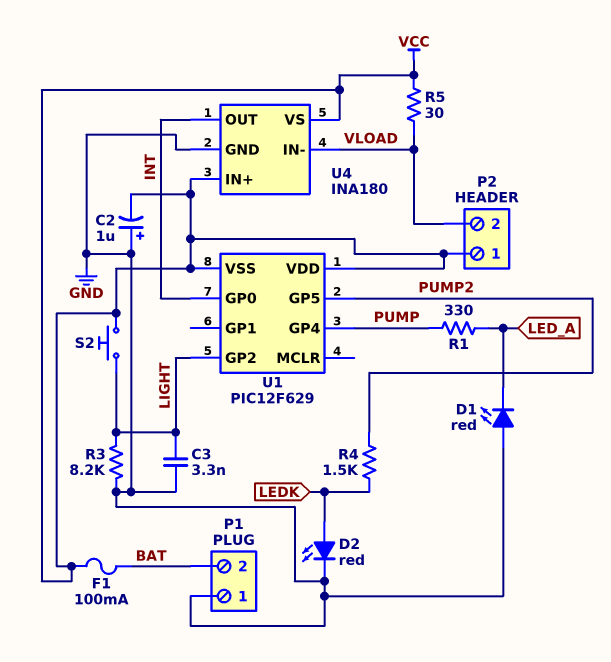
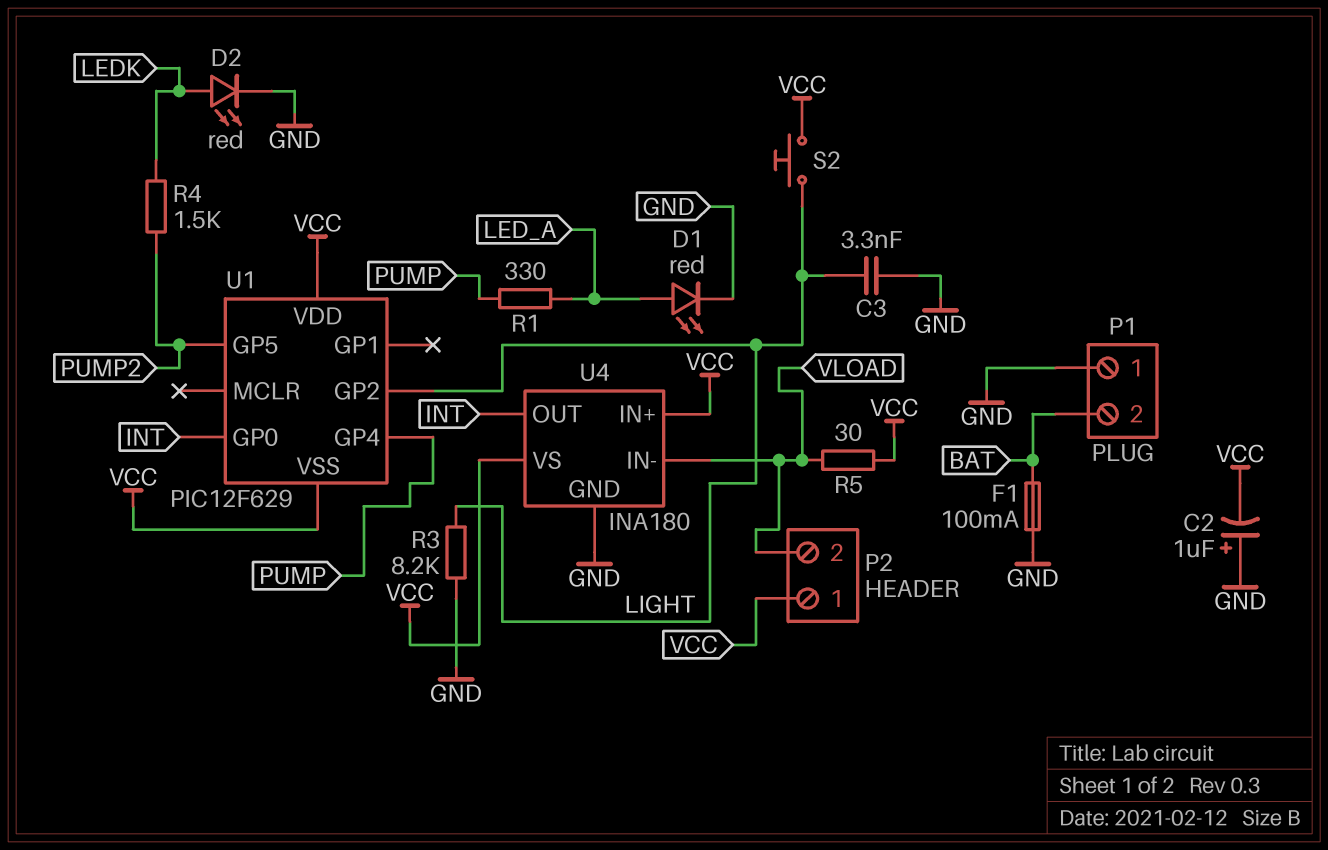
D1: LED red (A GND, K LED_A) -> LED red (A LED_A, K GND)
F1: 100mA (BAT, VCC) -> 100mA (BAT, GND)

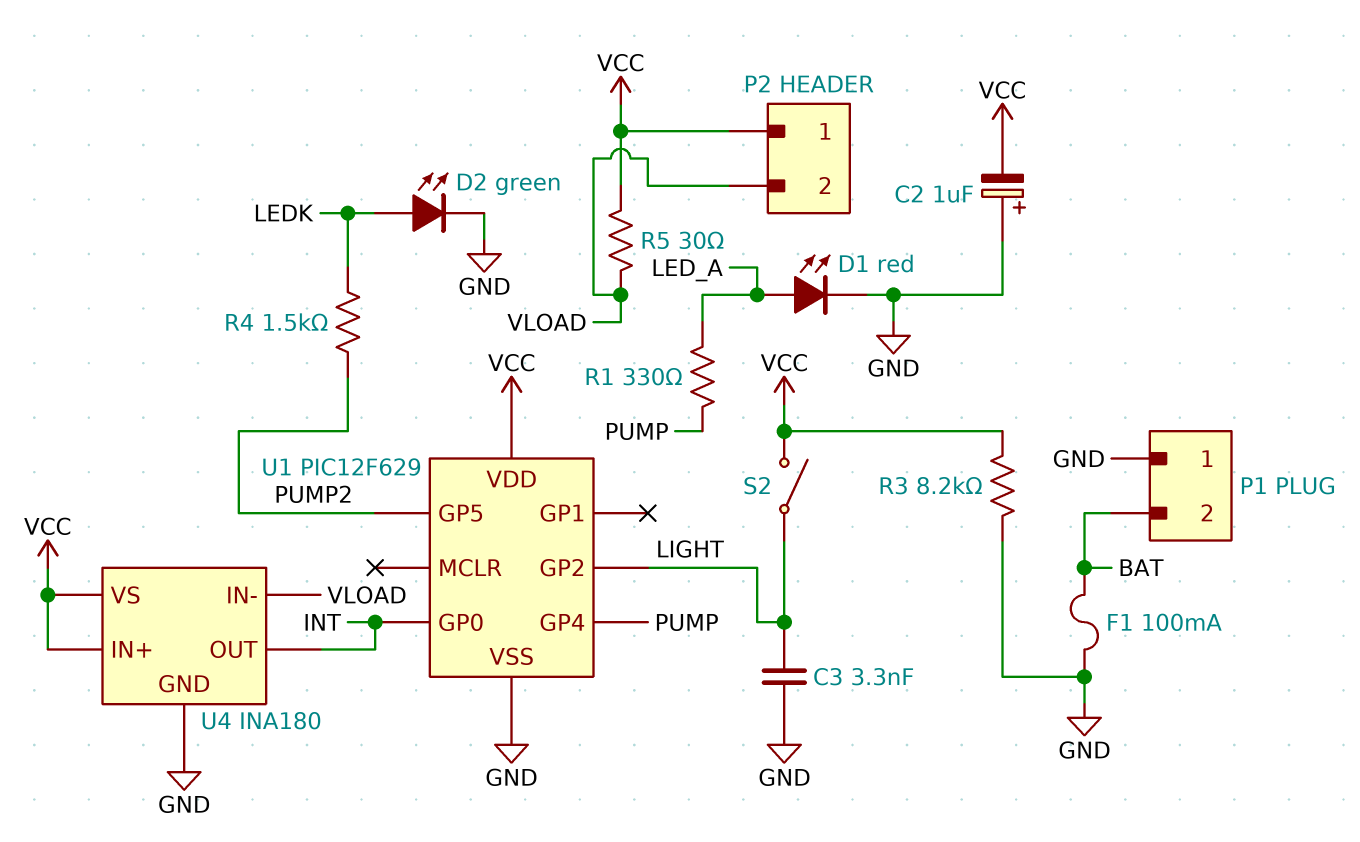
D2: LED red (A LEDK, K GND) -> LED green (A LEDK, K GND)
R3: 8.2k (GND, LIGHT) -> 8.2k (GND, VCC)
S2: button (LIGHT, VCC) -> switch (LIGHT, VCC)
U1 pin VSS: VCC -> GND

